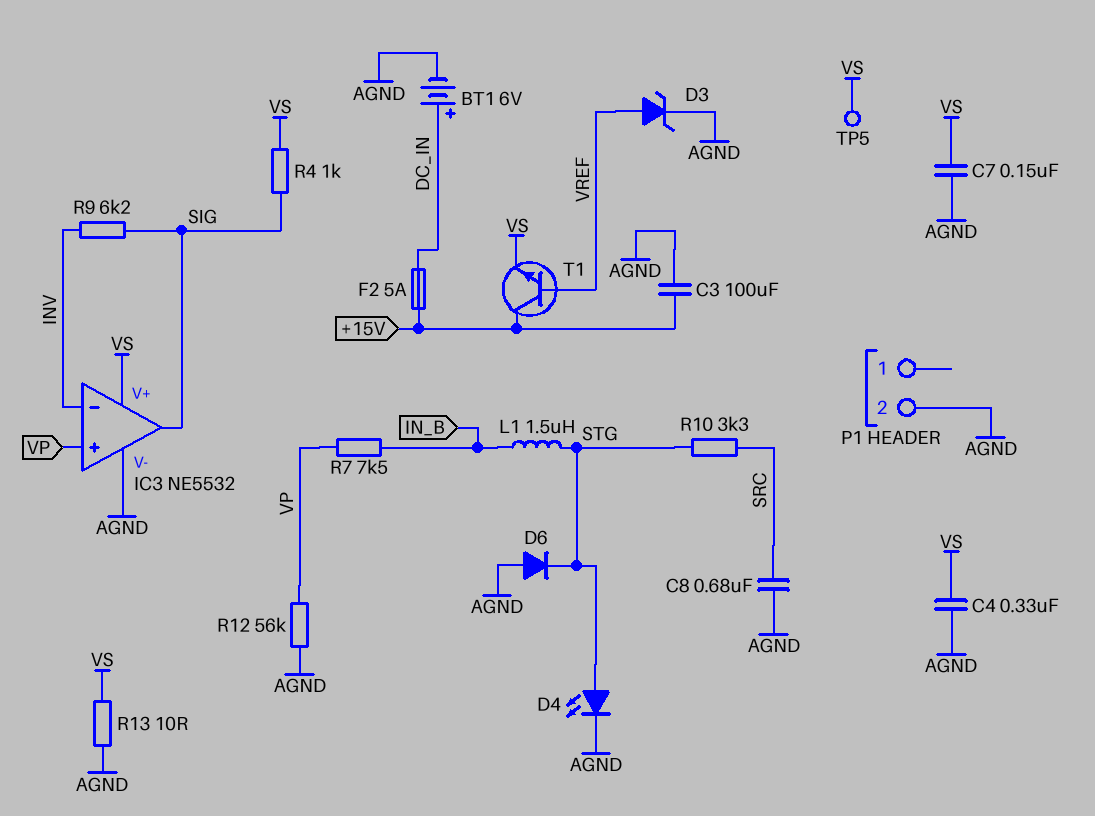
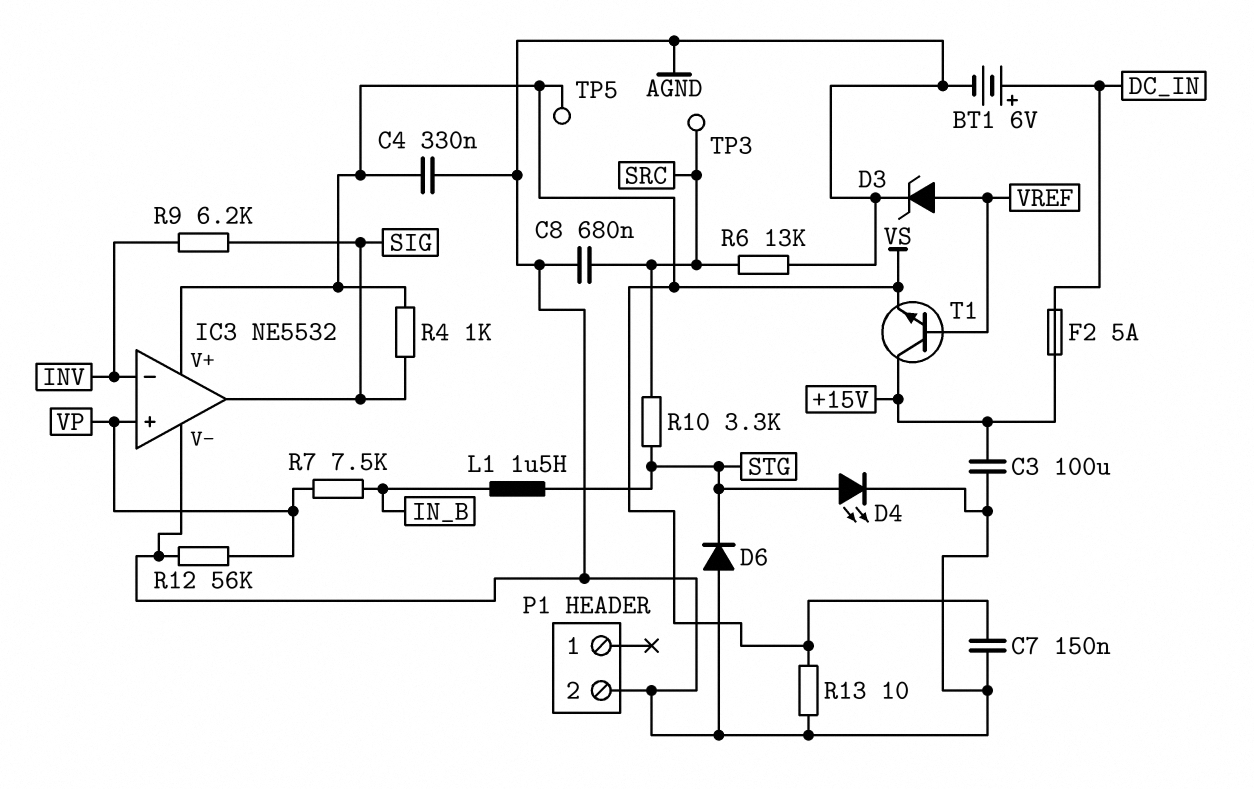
R6: none -> 13k (AGND, SRC)
TP3: none -> test point (SRC)

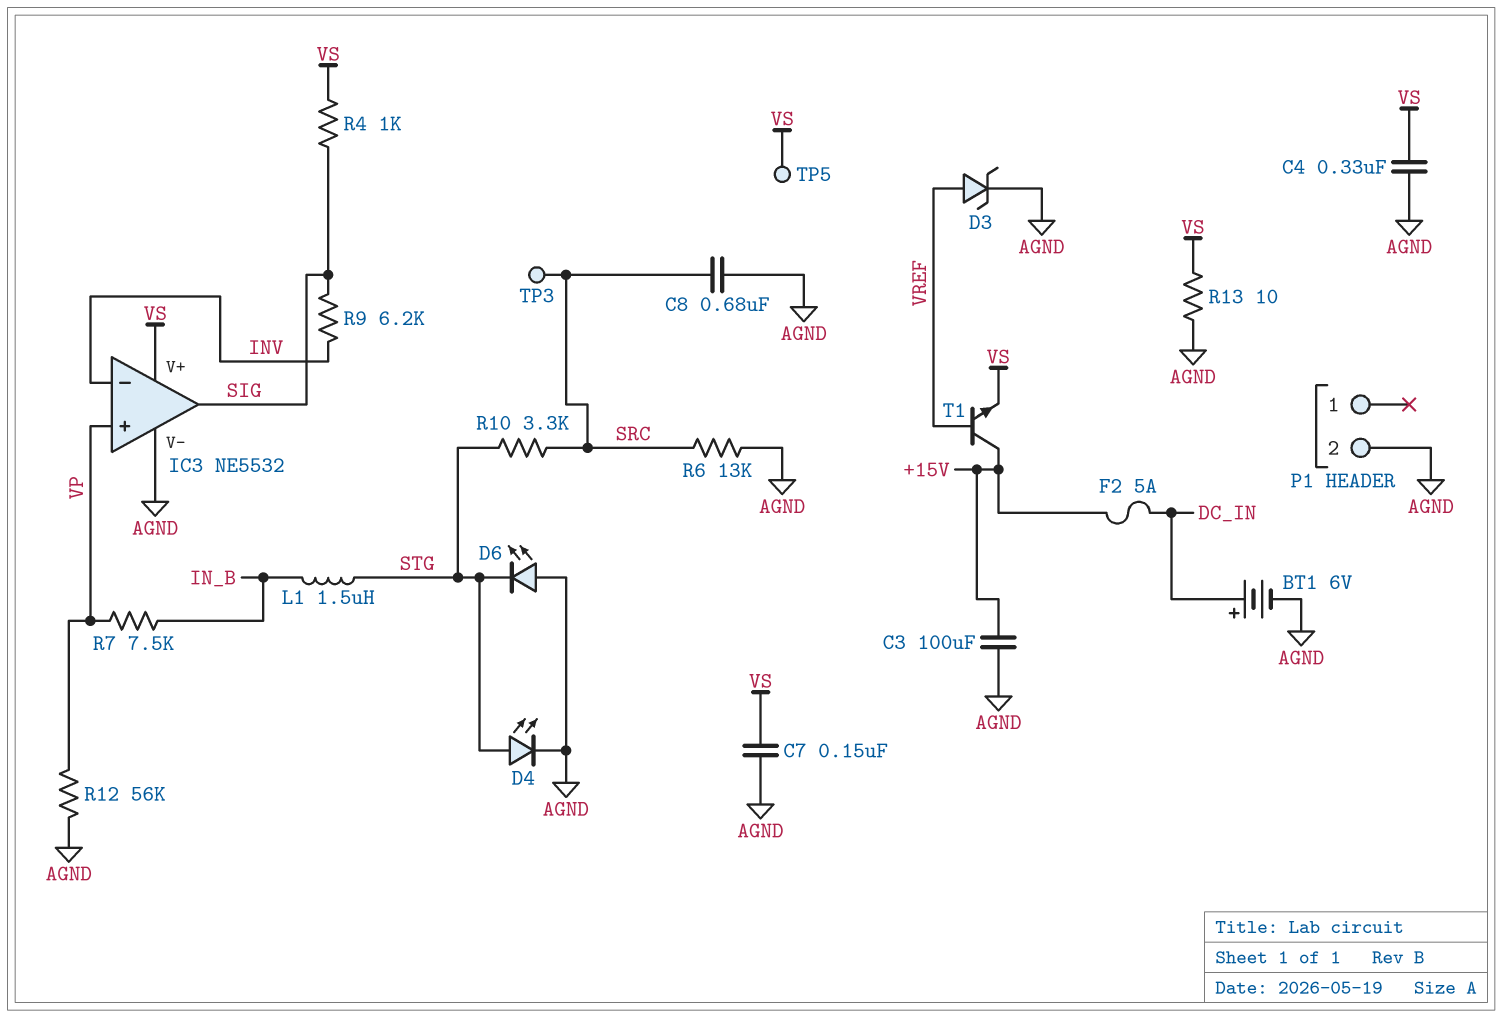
D6: diode (A AGND, K STG) -> LED (A AGND, K STG)

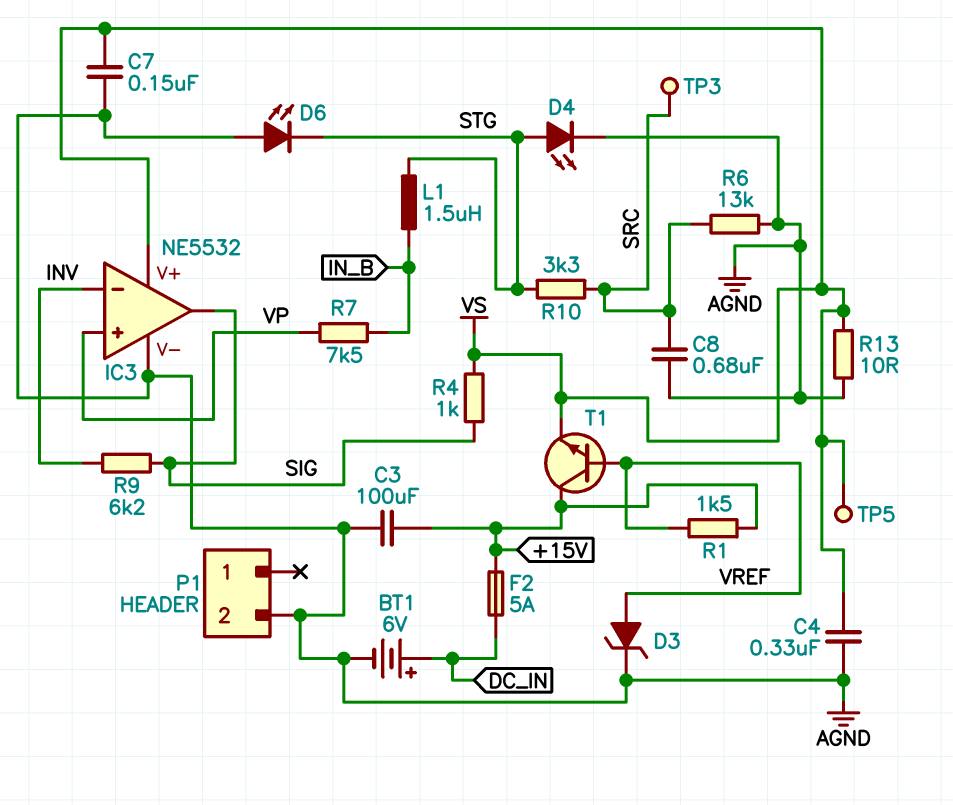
R1: none -> 1.5k (+15V, VREF)
R12: 56k (AGND, VP) -> none

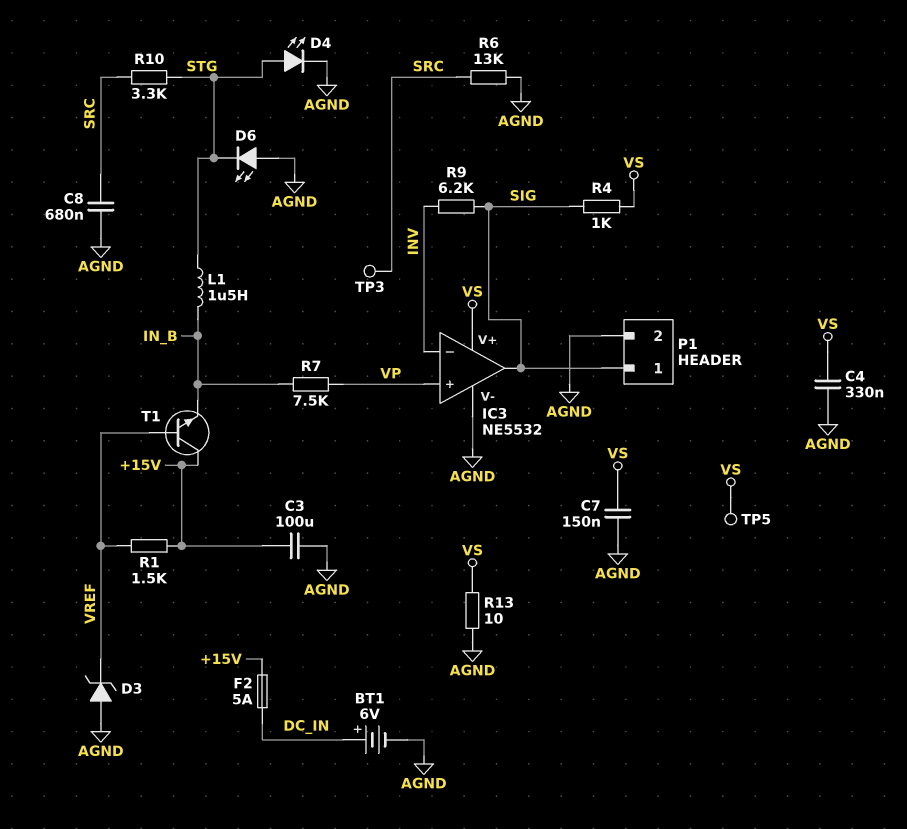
D3: zener (A VREF, K AGND) -> zener (A AGND, K VREF)
P1 pin 1: none -> SIG
T1: NPN (B VREF, C +15V, E VS) -> NPN (B VREF, C +15V, E IN_B)

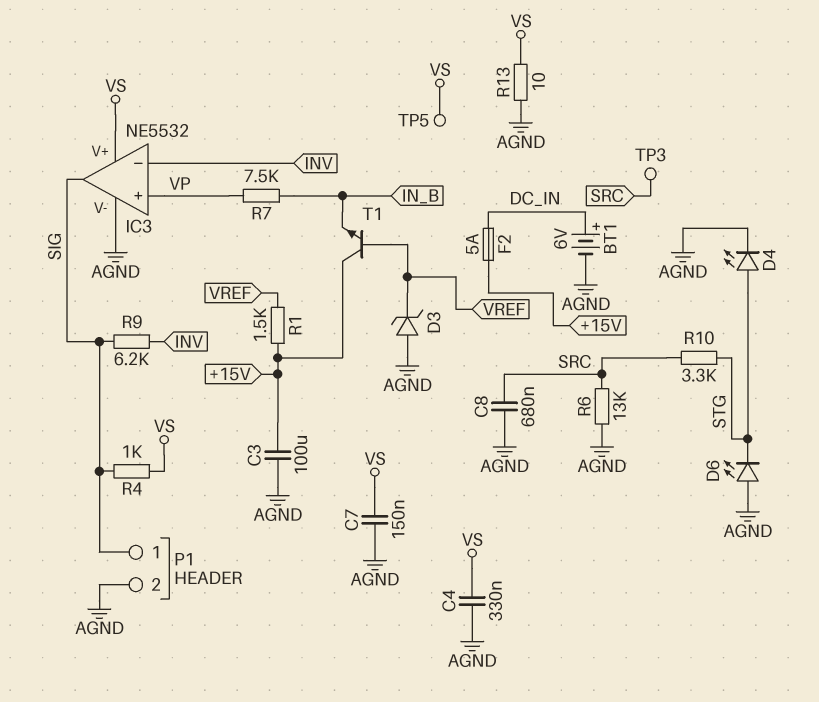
L1: 1.5uH (IN_B, STG) -> none

